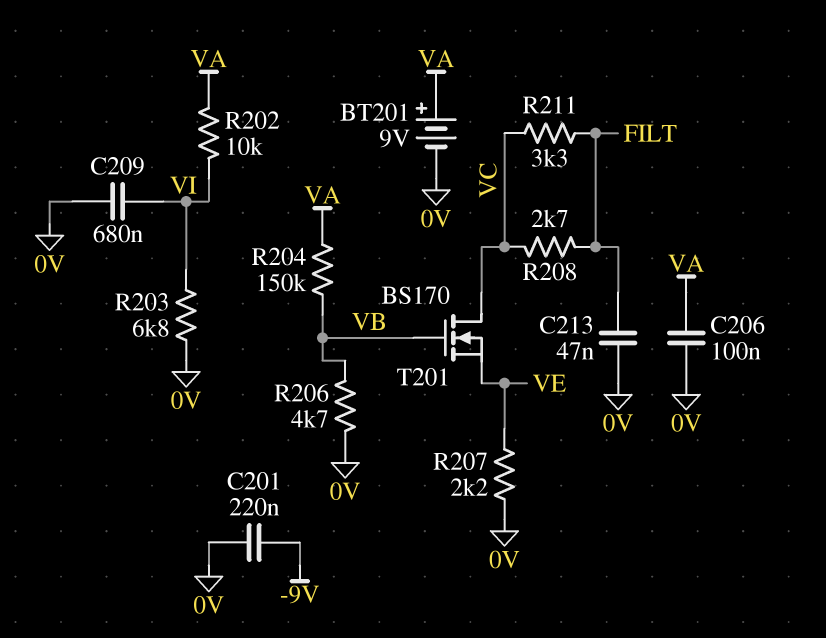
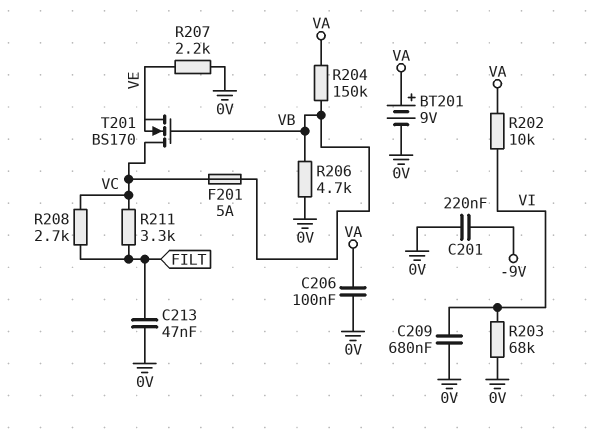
F201: none -> 5A (VB, VC)
R203: 6.8k (0V, VI) -> 68k (0V, VI)

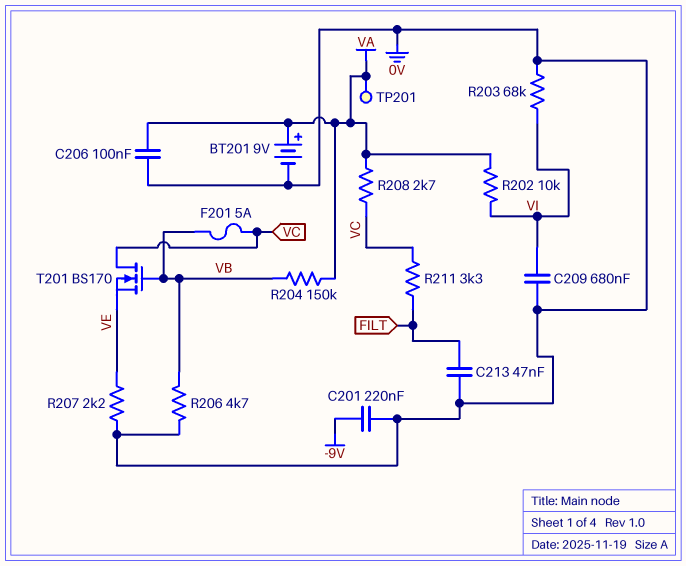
R208: 2.7k (FILT, VC) -> 2.7k (VA, VC)
TP201: none -> test point (VA)

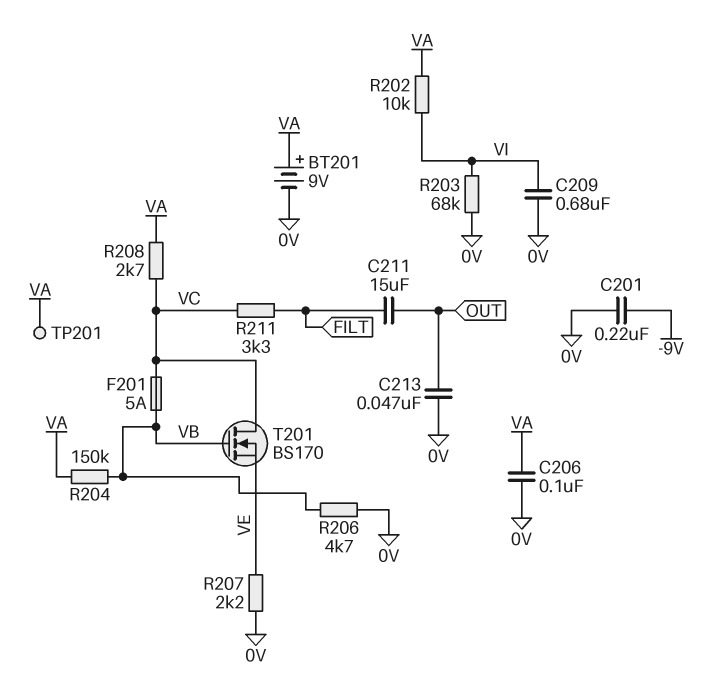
C211: none -> 15uF (FILT, OUT)
C213: 47nF (0V, FILT) -> 47nF (0V, OUT)

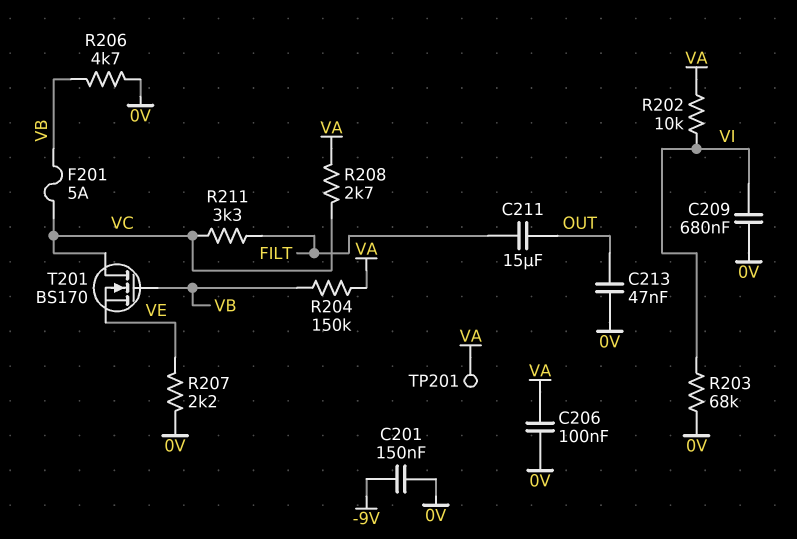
BT201: 9V (plus VA, minus 0V) -> none
C201: 220nF (-9V, 0V) -> 150nF (-9V, 0V)

